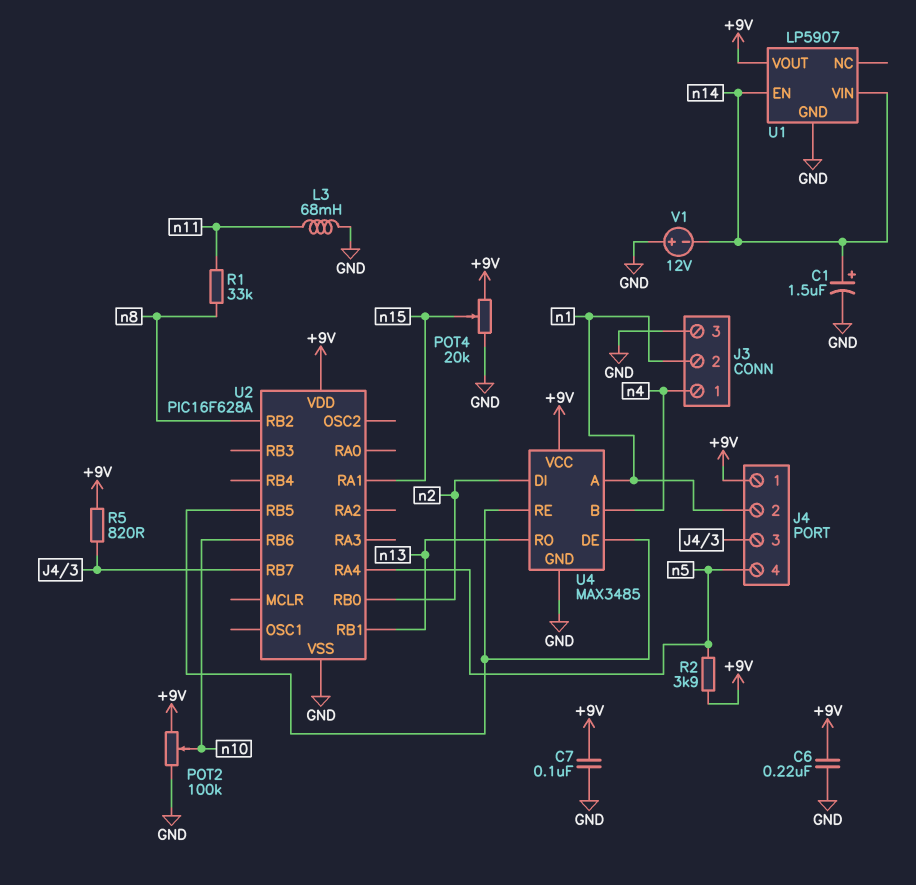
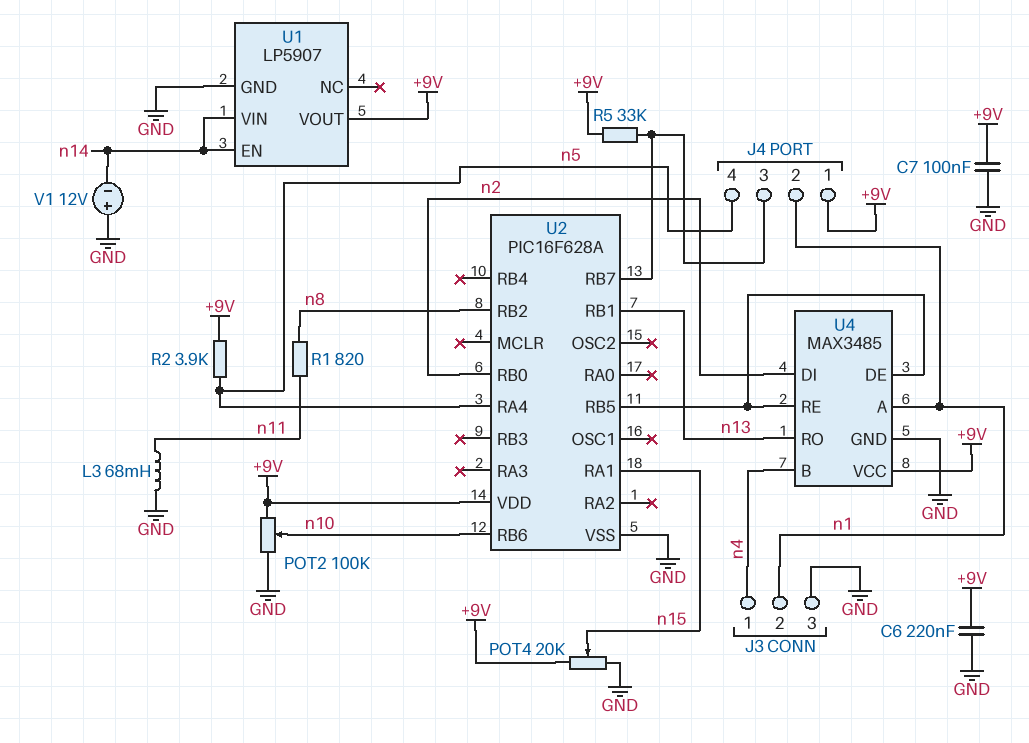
C1: 1.5uF (plus n14, minus GND) -> none
R1: 33k (n8, n11) -> 820 (n8, n11)
R5: 820 (+9V, J4/3) -> 33k (+9V, J4/3)

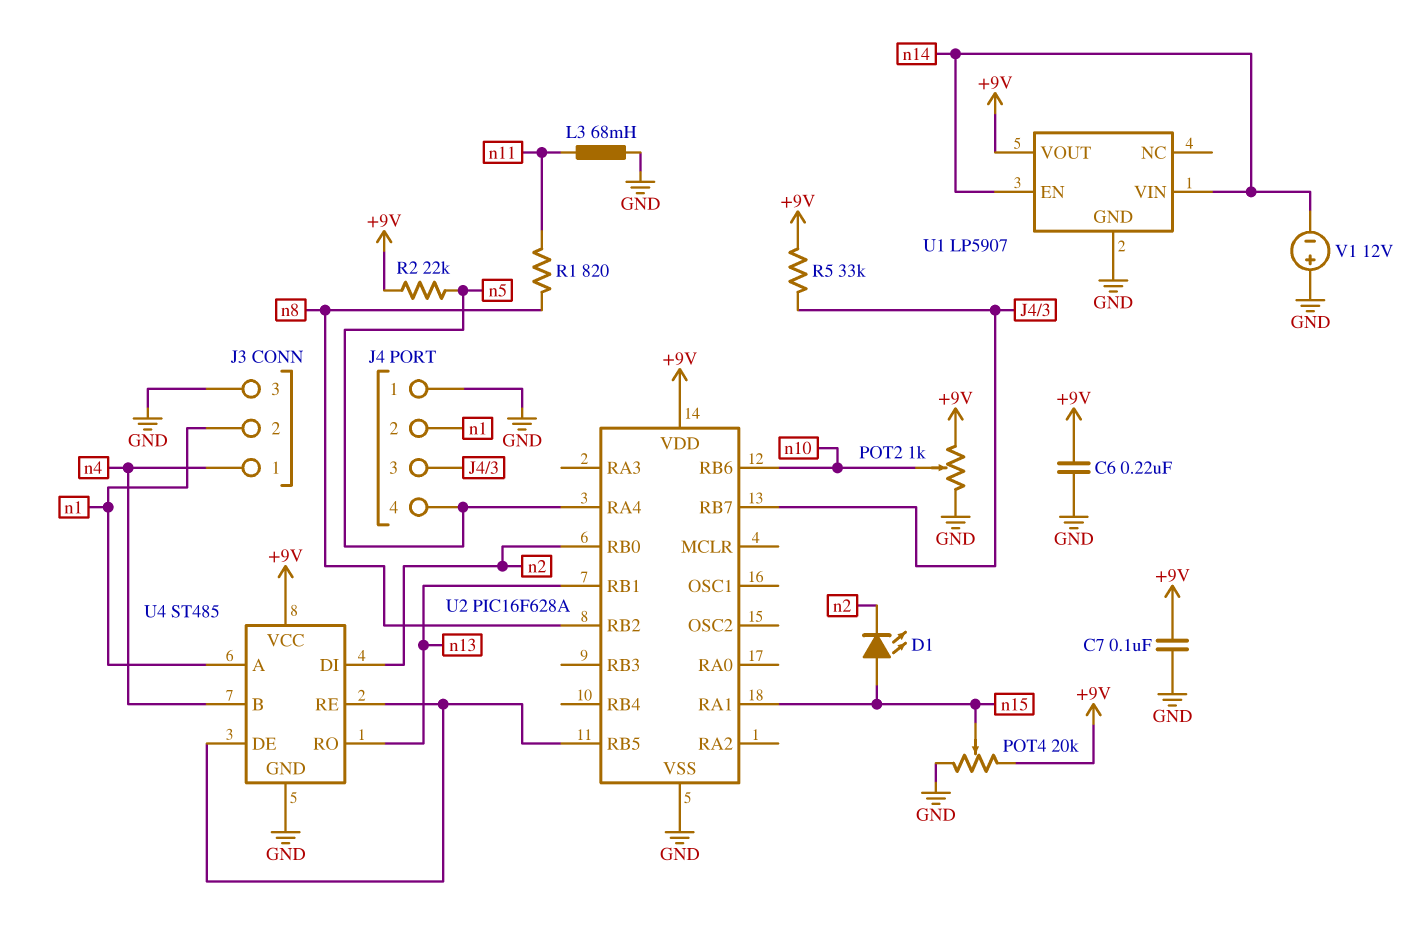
D1: none -> LED (A n15, K n2)
J4 pin 1: +9V -> GND
POT2: 100k (+9V, GND, wiper n10) -> 1k (+9V, GND, wiper n10)
R2: 3.9k (+9V, n5) -> 22k (+9V, n5)
U4: MAX3485 -> ST485

